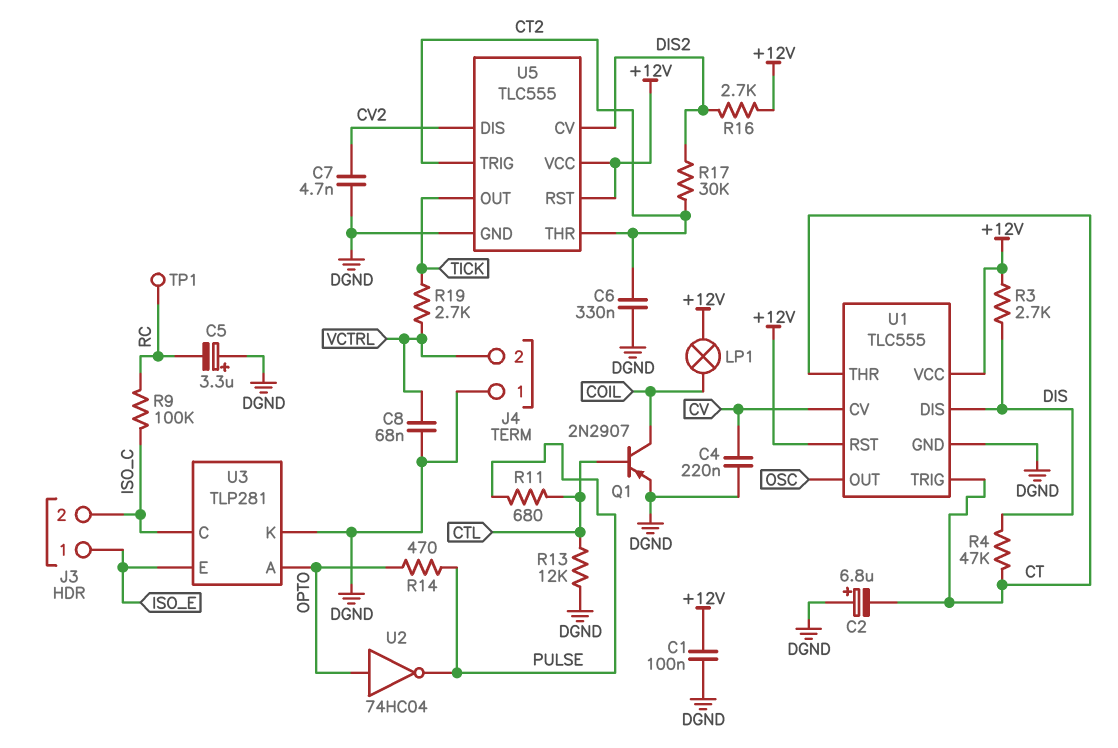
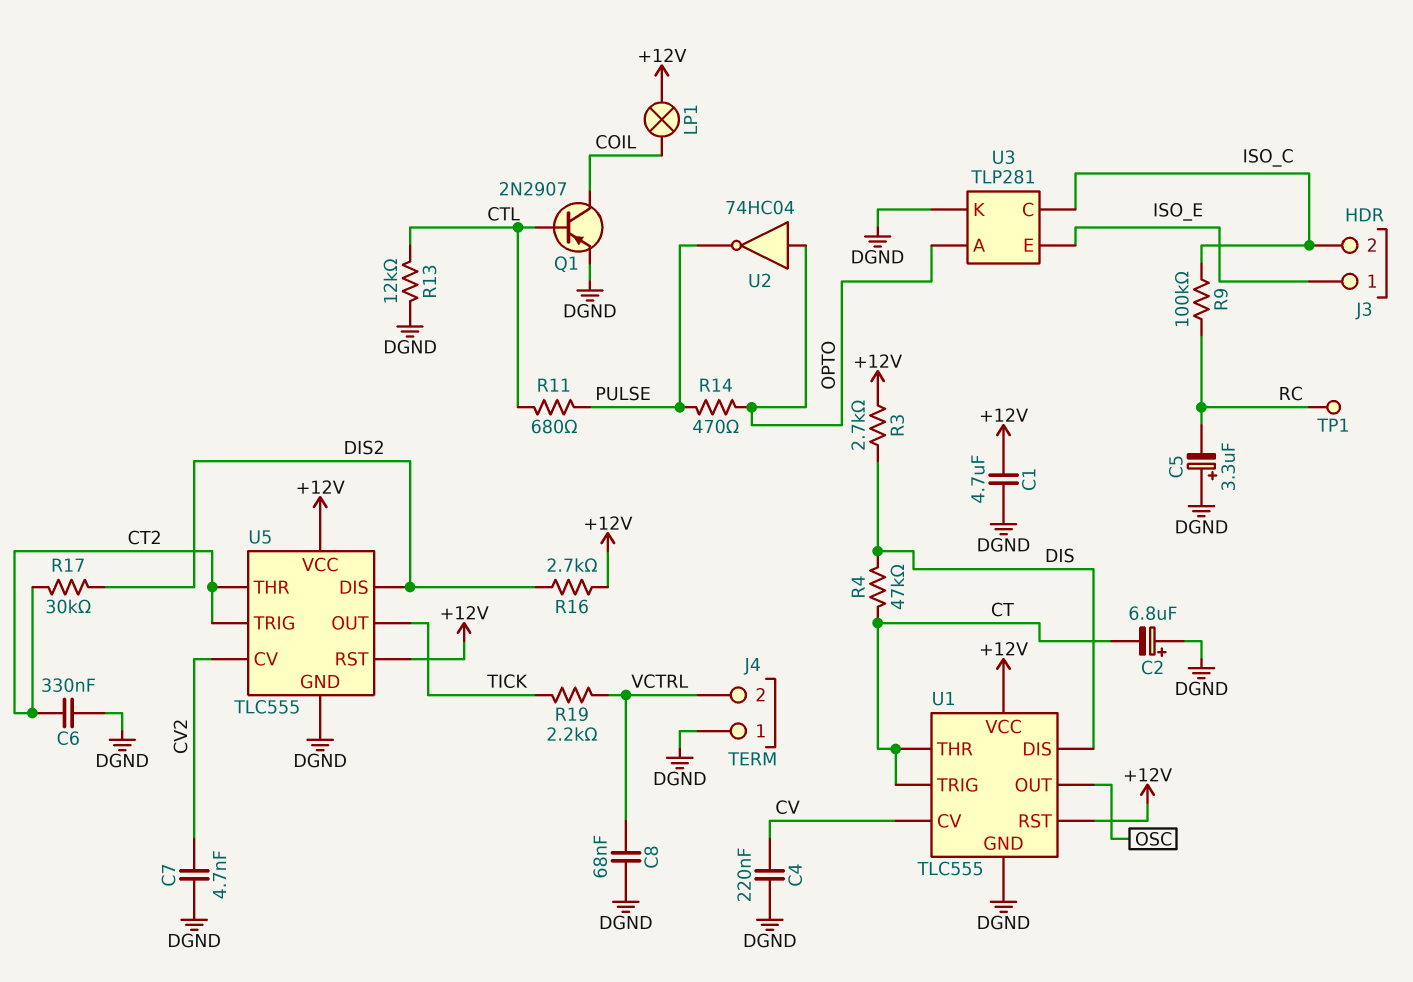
C1: 100nF (+12V, DGND) -> 4.7uF (+12V, DGND)
R19: 2.7k (TICK, VCTRL) -> 2.2k (TICK, VCTRL)
U5 pin CV: DIS2 -> CV2
U5 pin DIS: CV2 -> DIS2

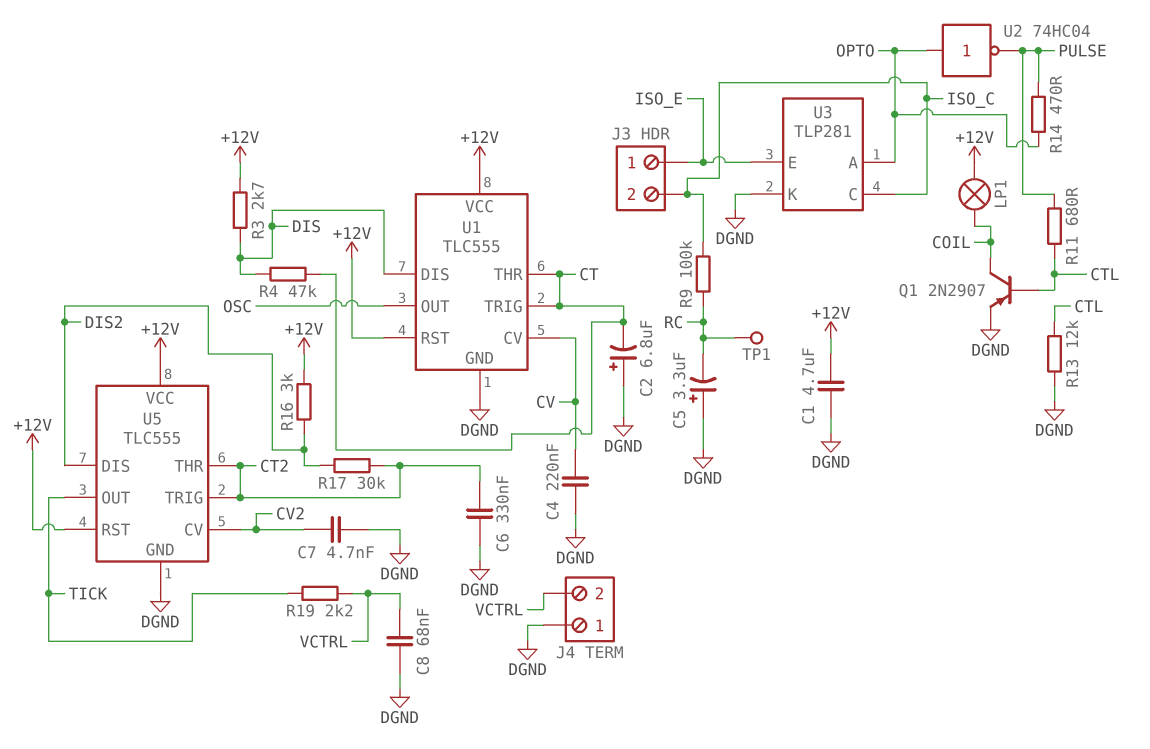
R16: 2.7k (+12V, DIS2) -> 3k (+12V, DIS2)

